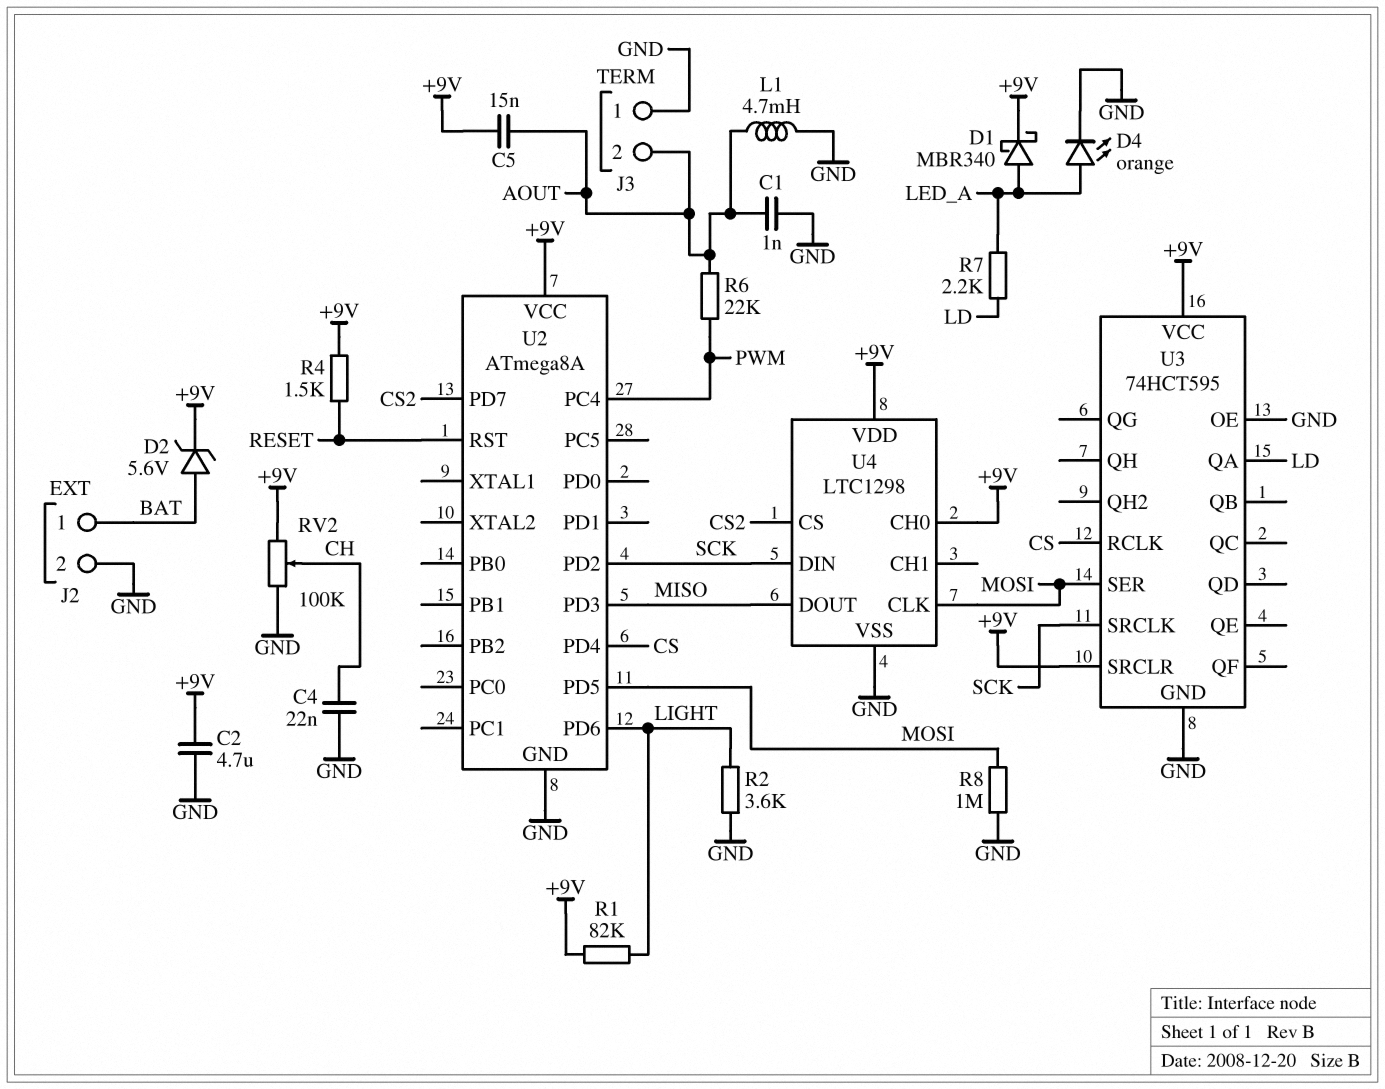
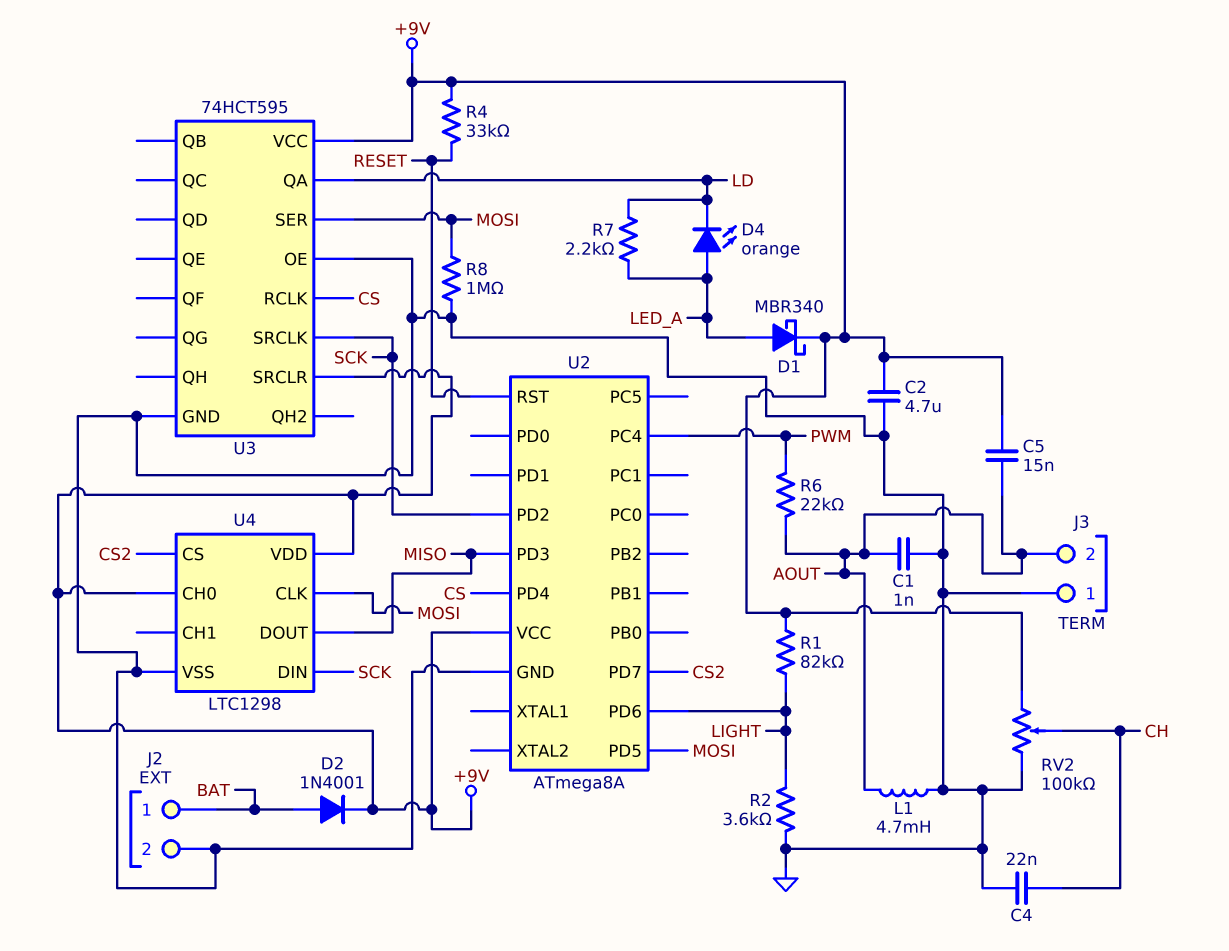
D2: zener 5.6V (A BAT, K +9V) -> diode 1N4001 (A BAT, K +9V)
D4: LED orange (A LED_A, K GND) -> LED orange (A LED_A, K LD)
R4: 1.5k (+9V, RESET) -> 33k (+9V, RESET)

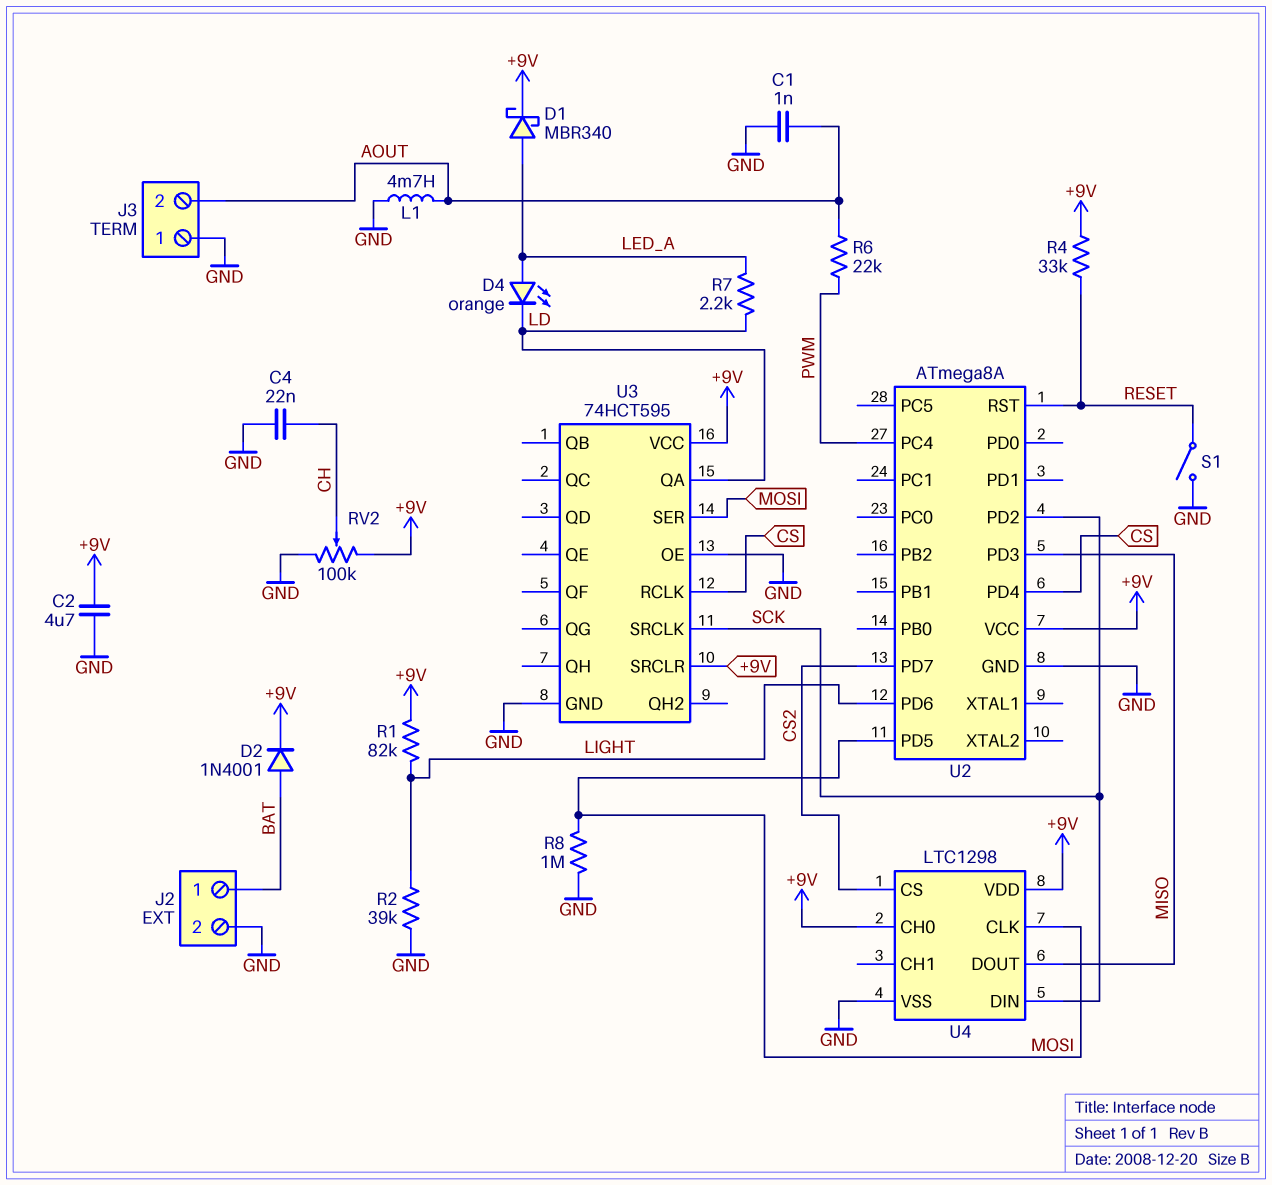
C5: 15nF (+9V, AOUT) -> none
R2: 3.6k (GND, LIGHT) -> 39k (GND, LIGHT)
S1: none -> switch (GND, RESET)

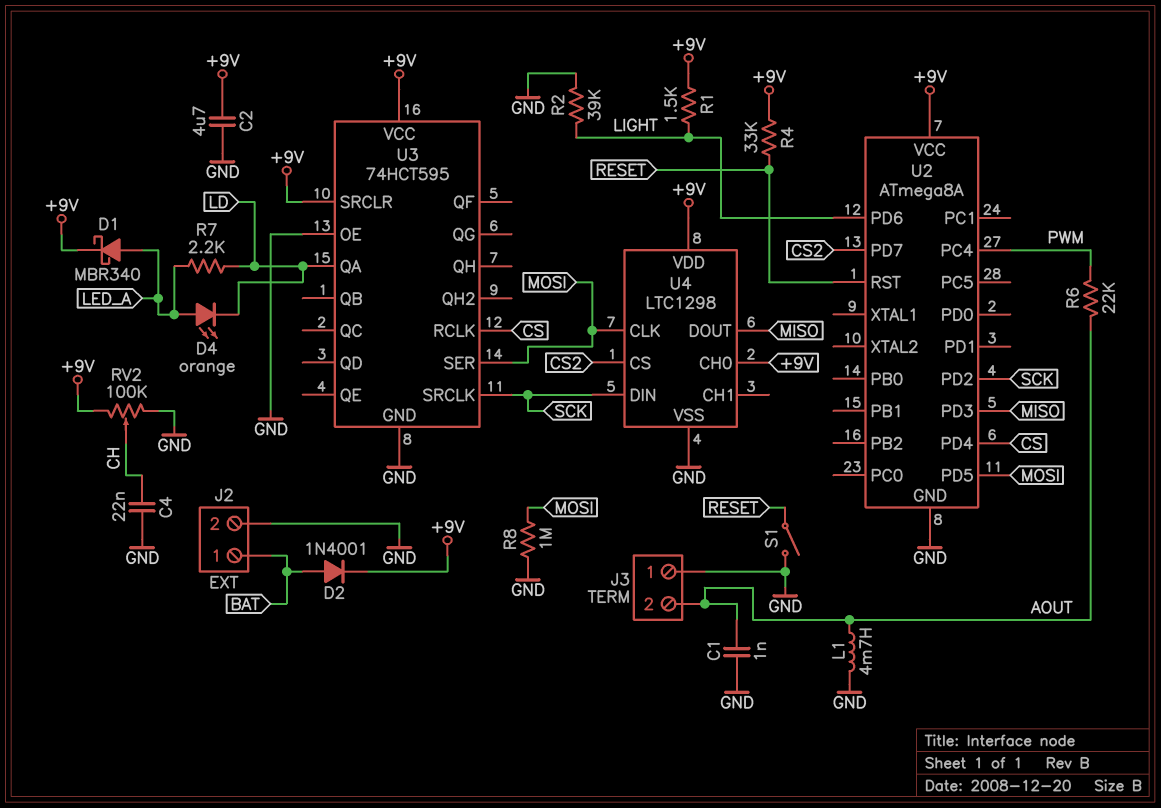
R1: 82k (+9V, LIGHT) -> 1.5k (+9V, LIGHT)

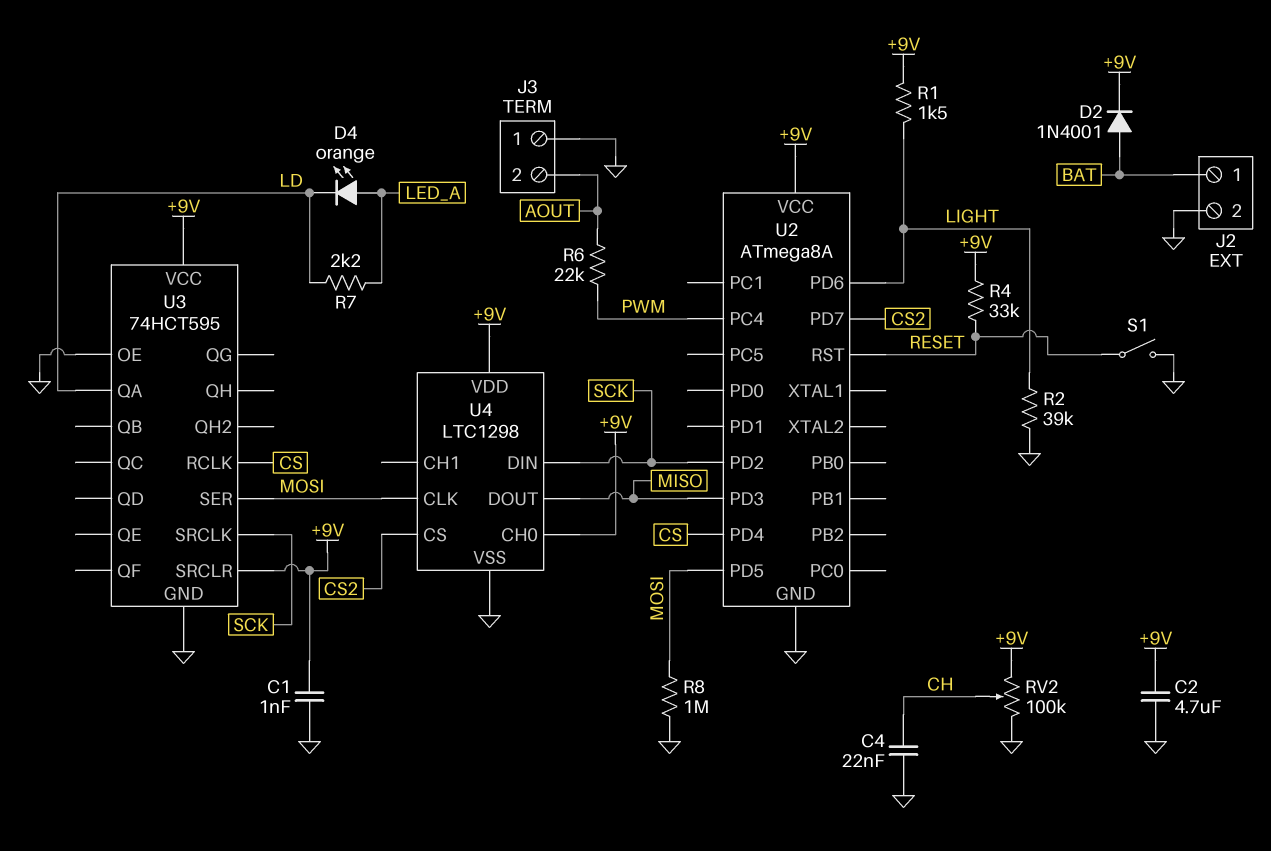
C1: 1nF (AOUT, GND) -> 1nF (+9V, GND)
D1: schottky MBR340 (A LED_A, K +9V) -> none
L1: 4.7mH (AOUT, GND) -> none

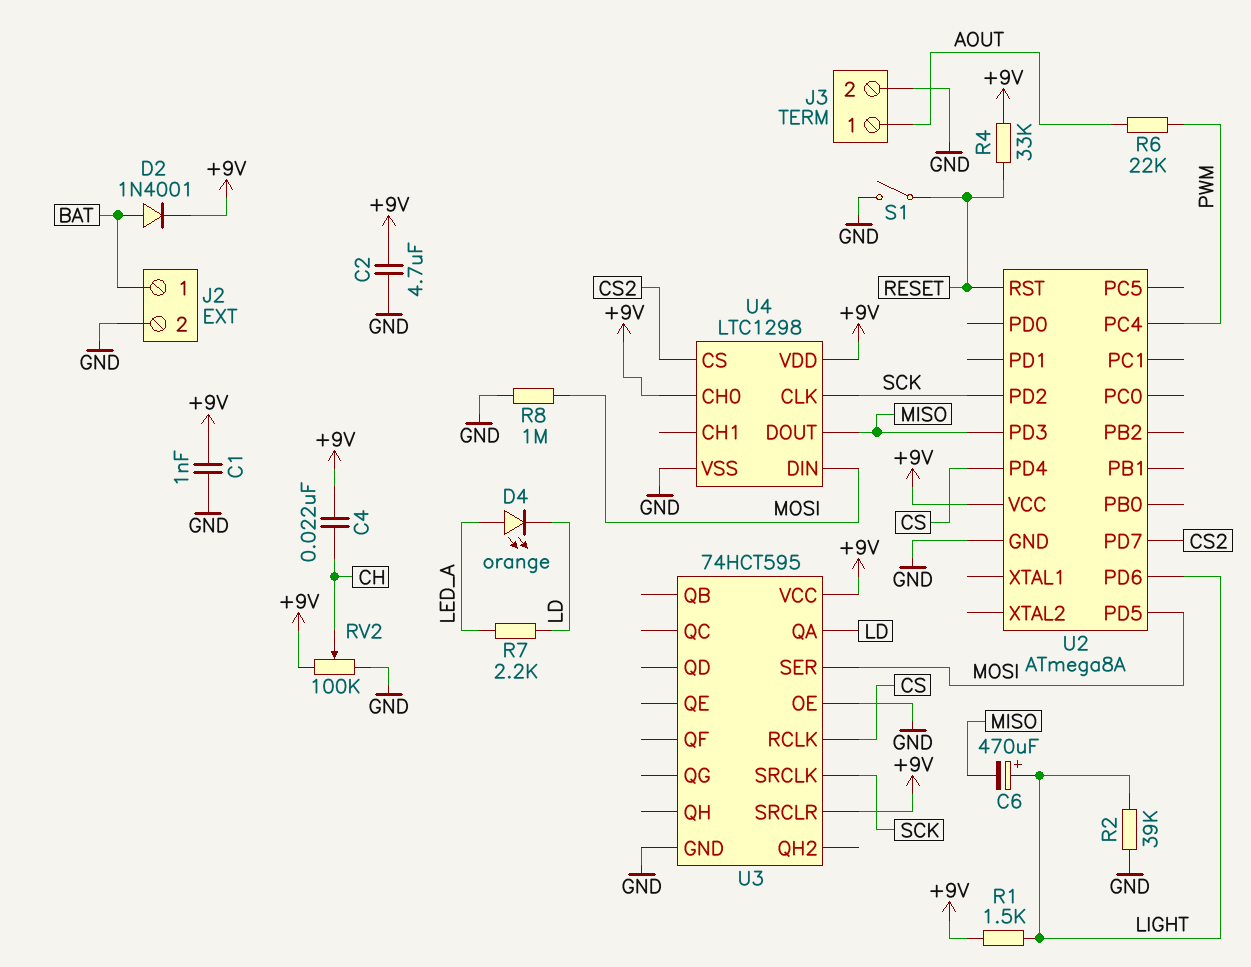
C4: 22nF (CH, GND) -> 22nF (+9V, CH)
C6: none -> 470uF (plus LIGHT, minus MISO)
J3 pin 1: GND -> AOUT
J3 pin 2: AOUT -> GND
U4 pin CLK: MOSI -> SCK
U4 pin DIN: SCK -> MOSI

